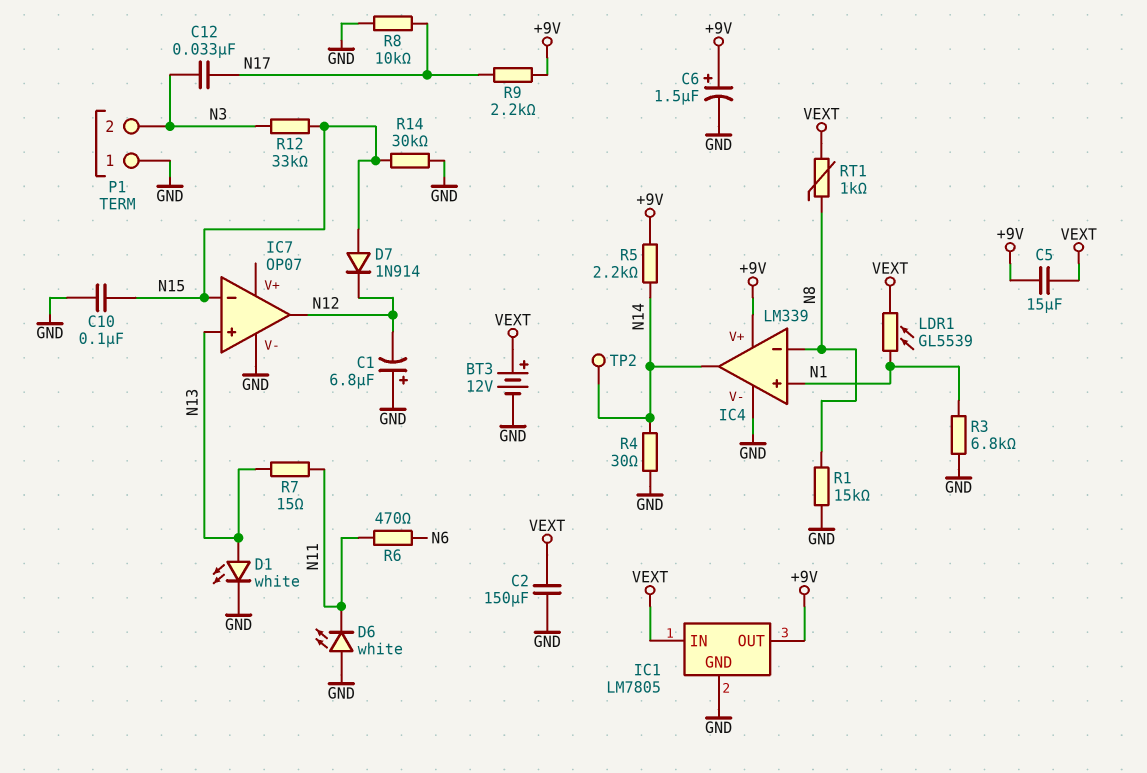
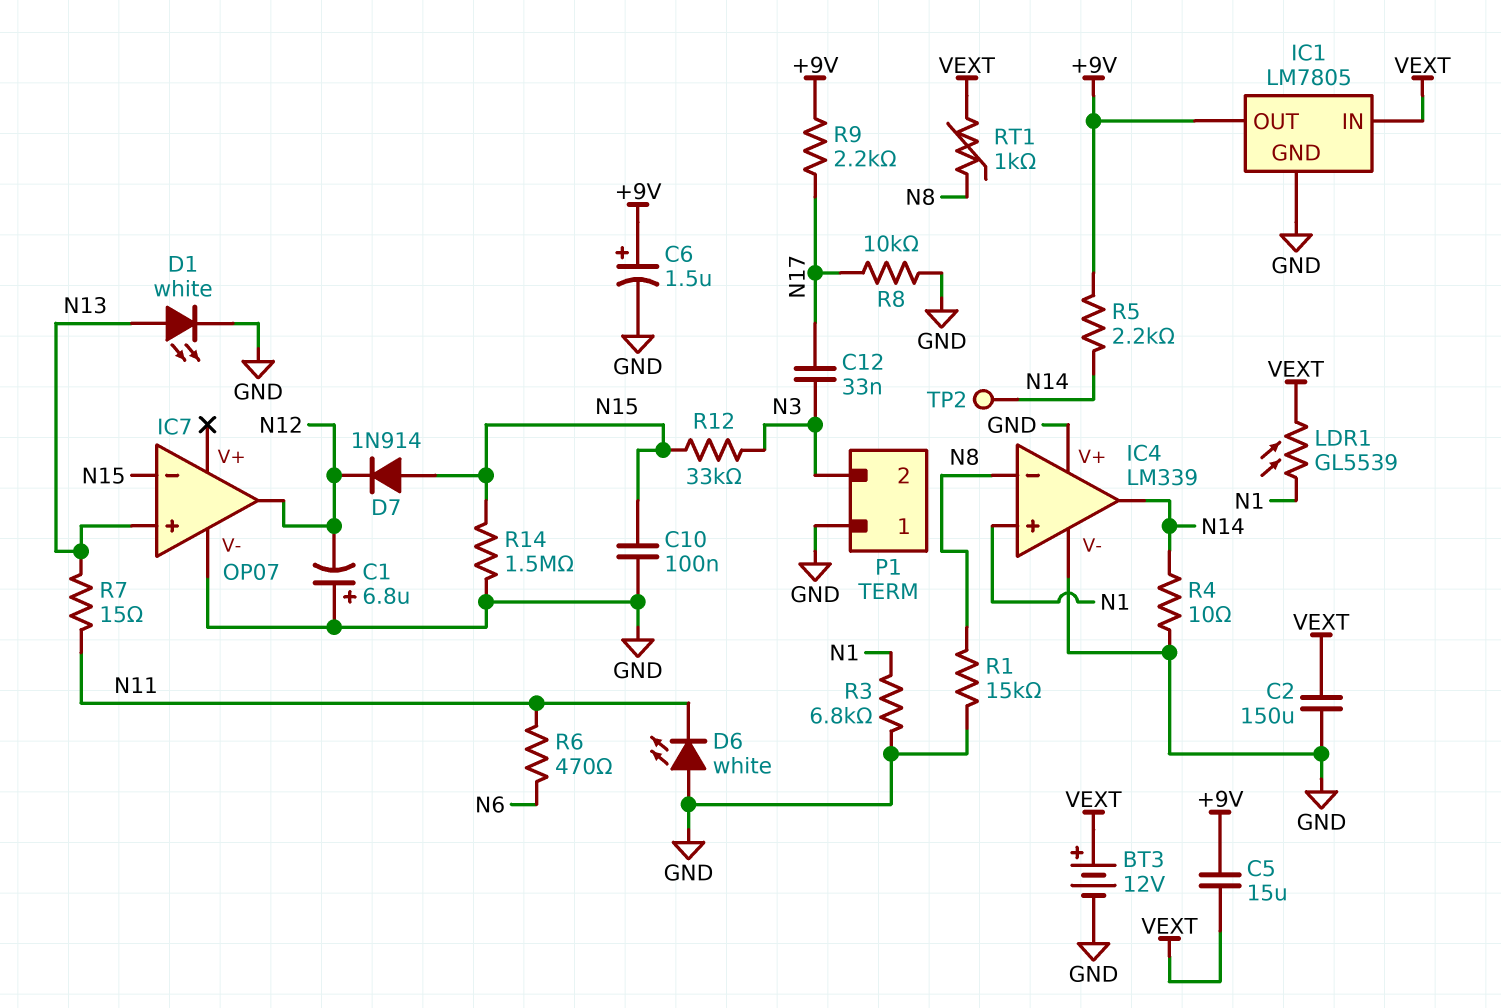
IC4 pin V+: +9V -> GND
R4: 30 (GND, N14) -> 10 (GND, N14)
R14: 30k (GND, N15) -> 1.5M (GND, N15)

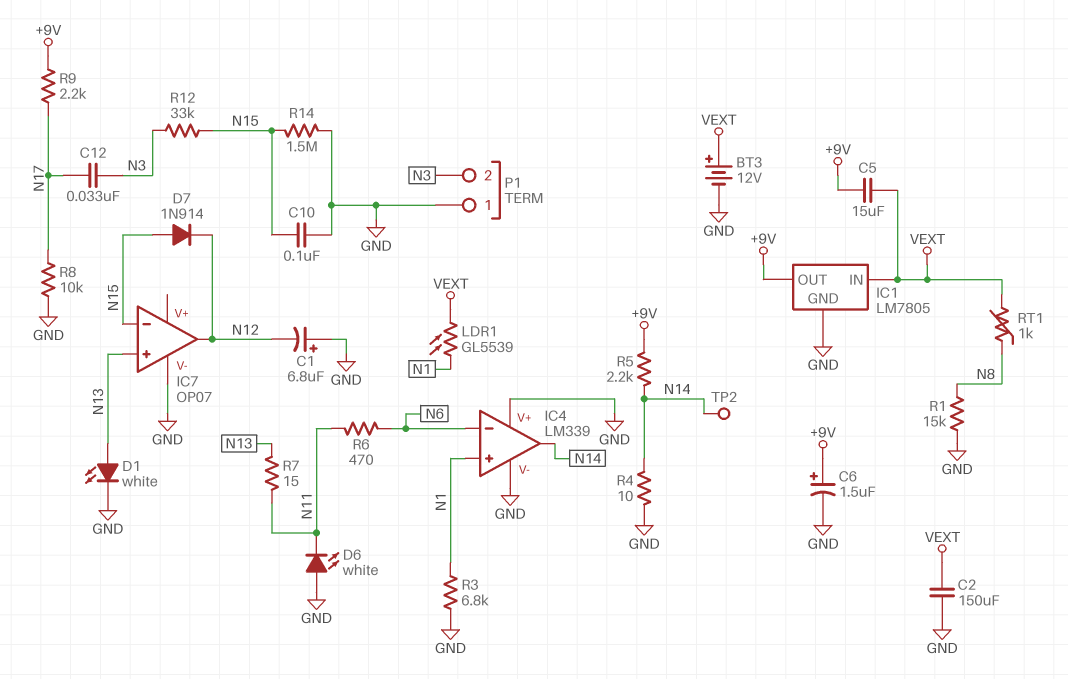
IC4 pin in-: N8 -> N6

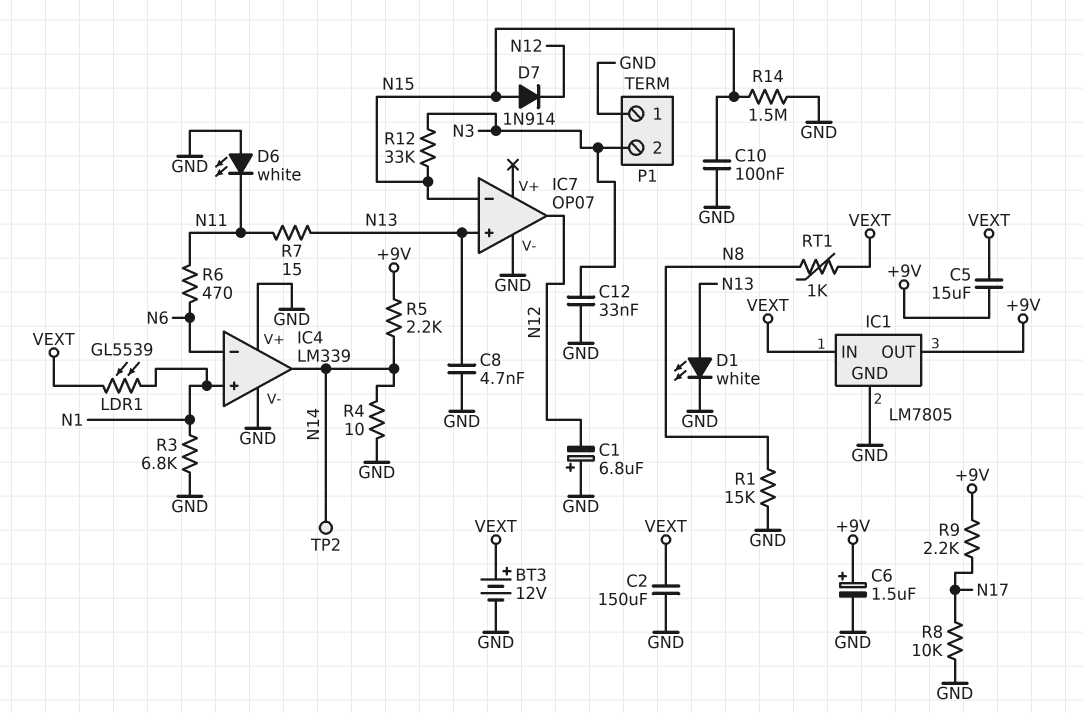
C8: none -> 4.7nF (GND, N13)
C12: 33nF (N3, N17) -> 33nF (GND, N3)

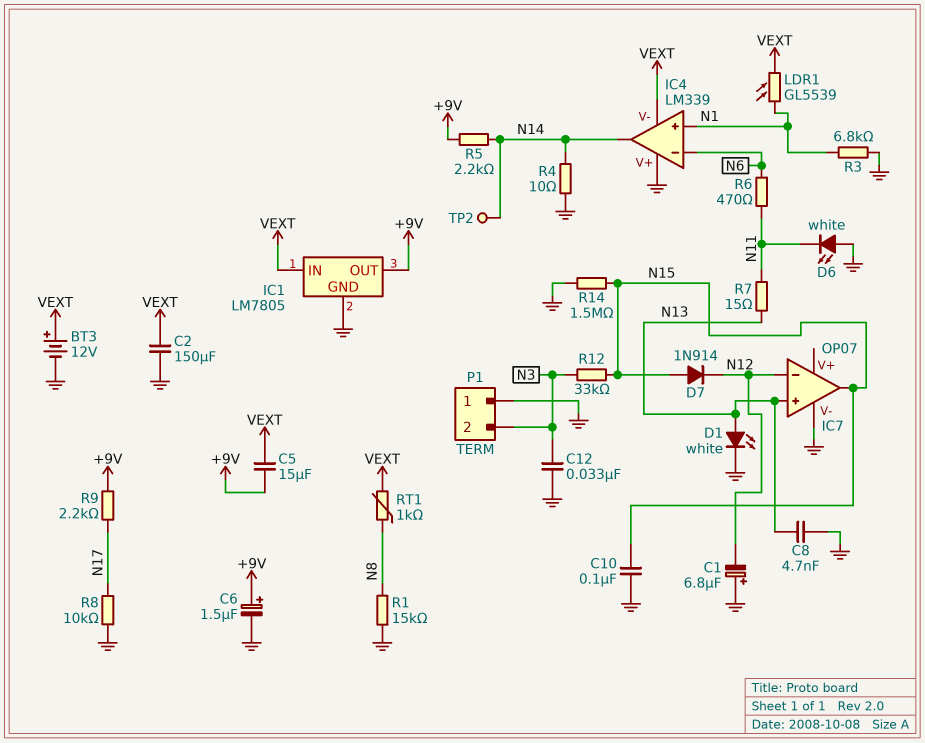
IC4 pin V-: GND -> VEXT
IC7 pin in-: N15 -> N12
IC7 pin out: N12 -> N15

